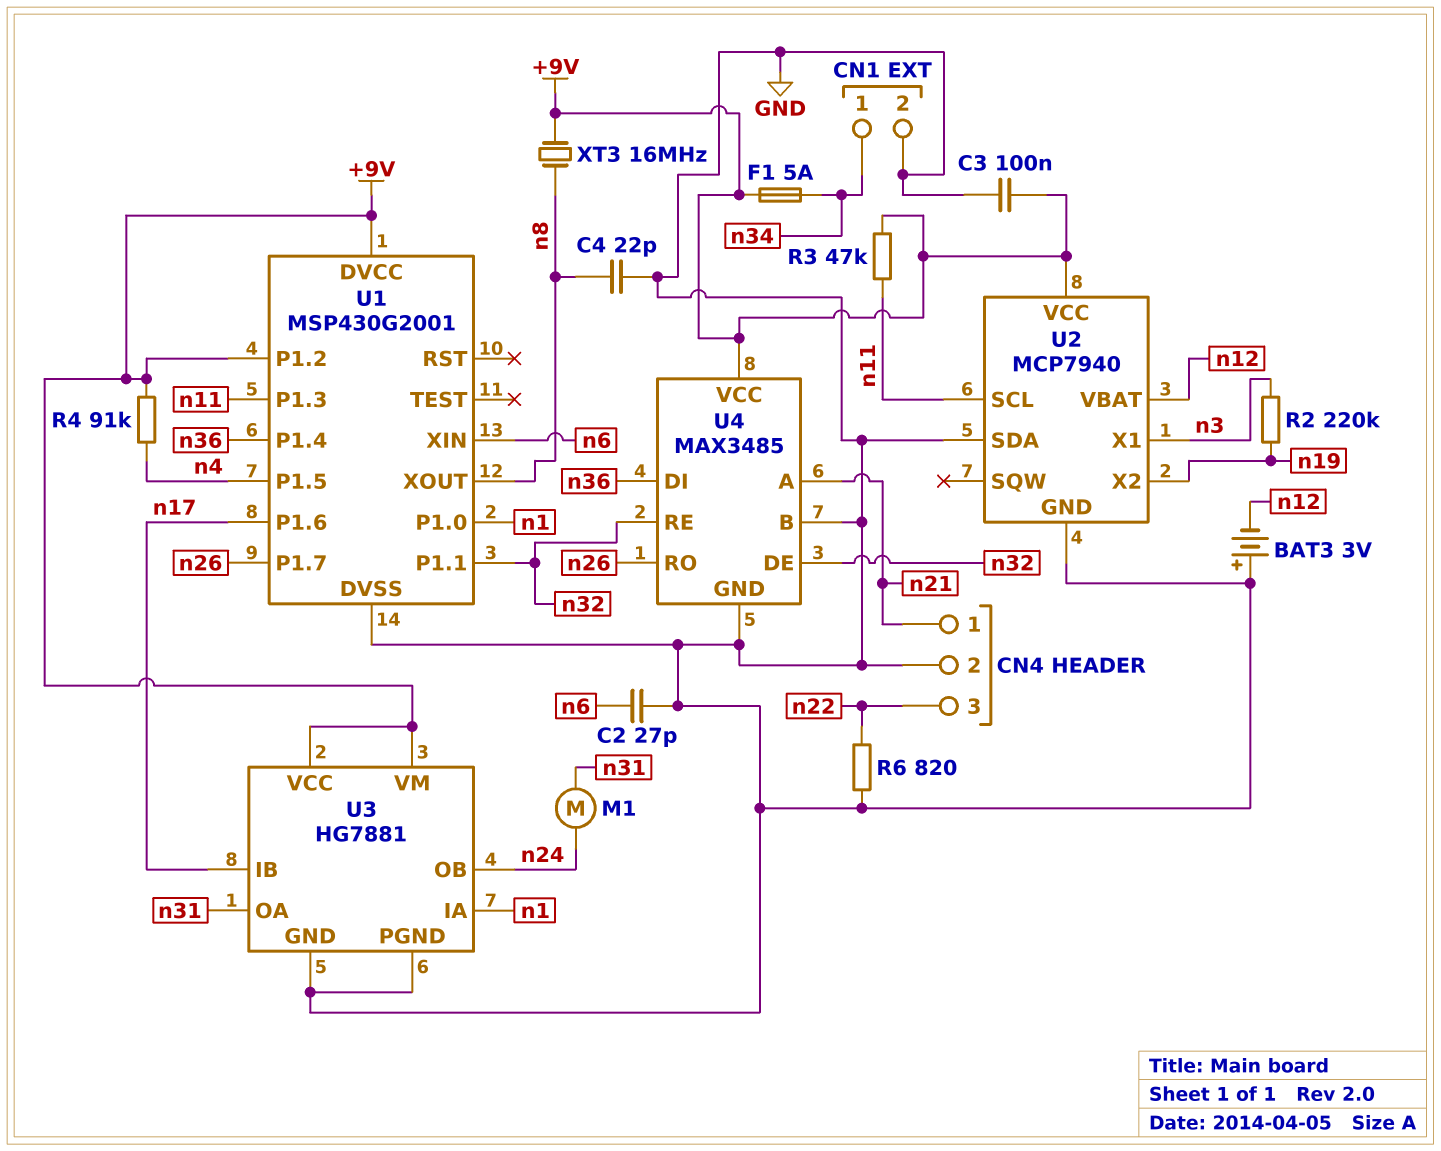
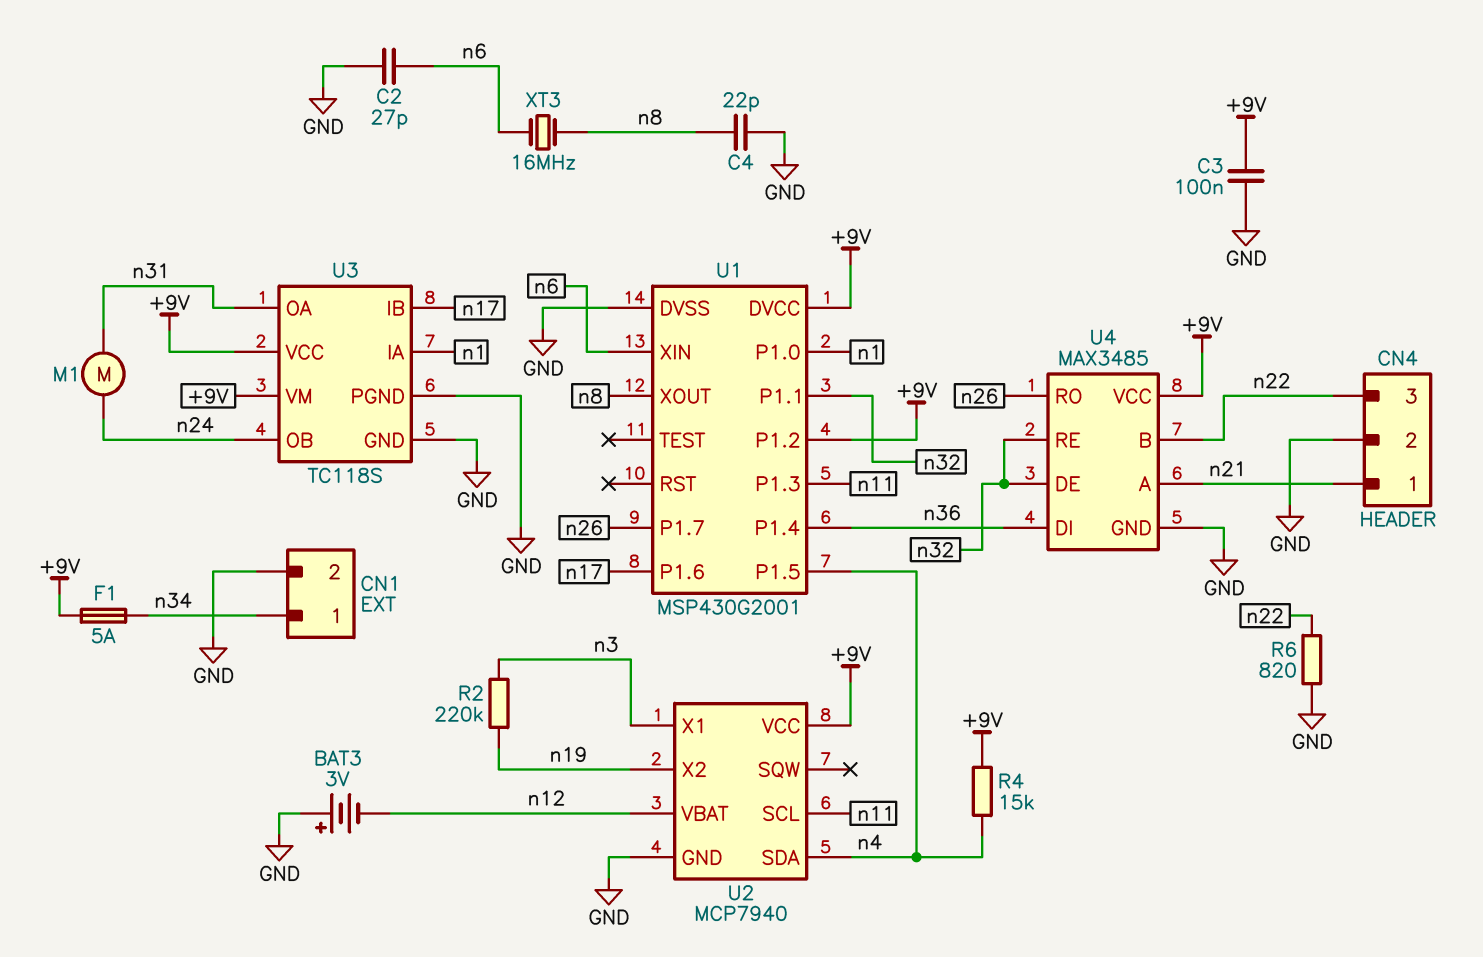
R3: 47k (+9V, n11) -> none
R4: 91k (+9V, n4) -> 15k (+9V, n4)
U2 pin SDA: GND -> n4
U3: HG7881 -> TC118S
U4 pin B: GND -> n22
XT3: 16MHz (+9V, n8) -> 16MHz (n6, n8)

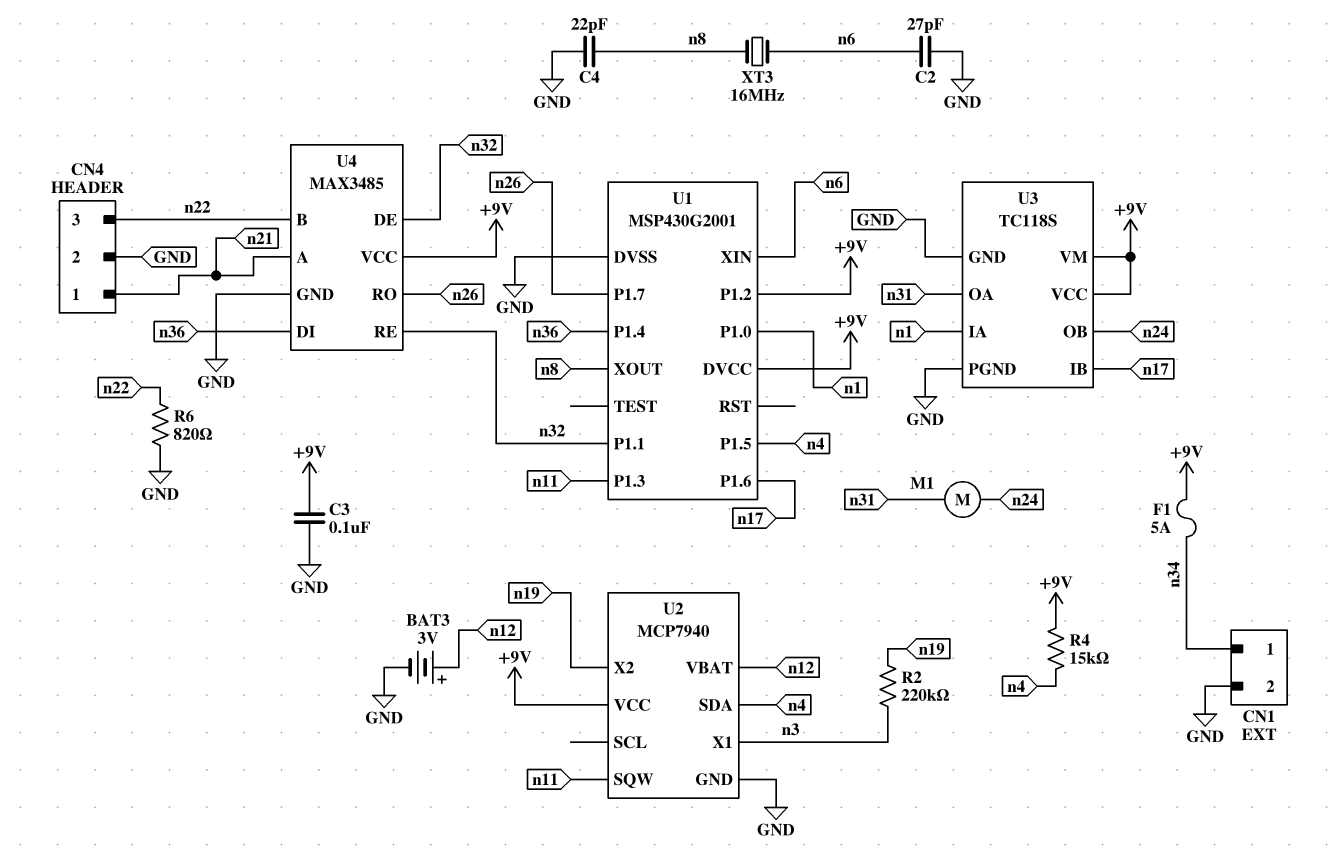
BAT3: 3V (plus GND, minus n12) -> 3V (plus n12, minus GND)
U2 pin SCL: n11 -> none
U2 pin SQW: none -> n11

